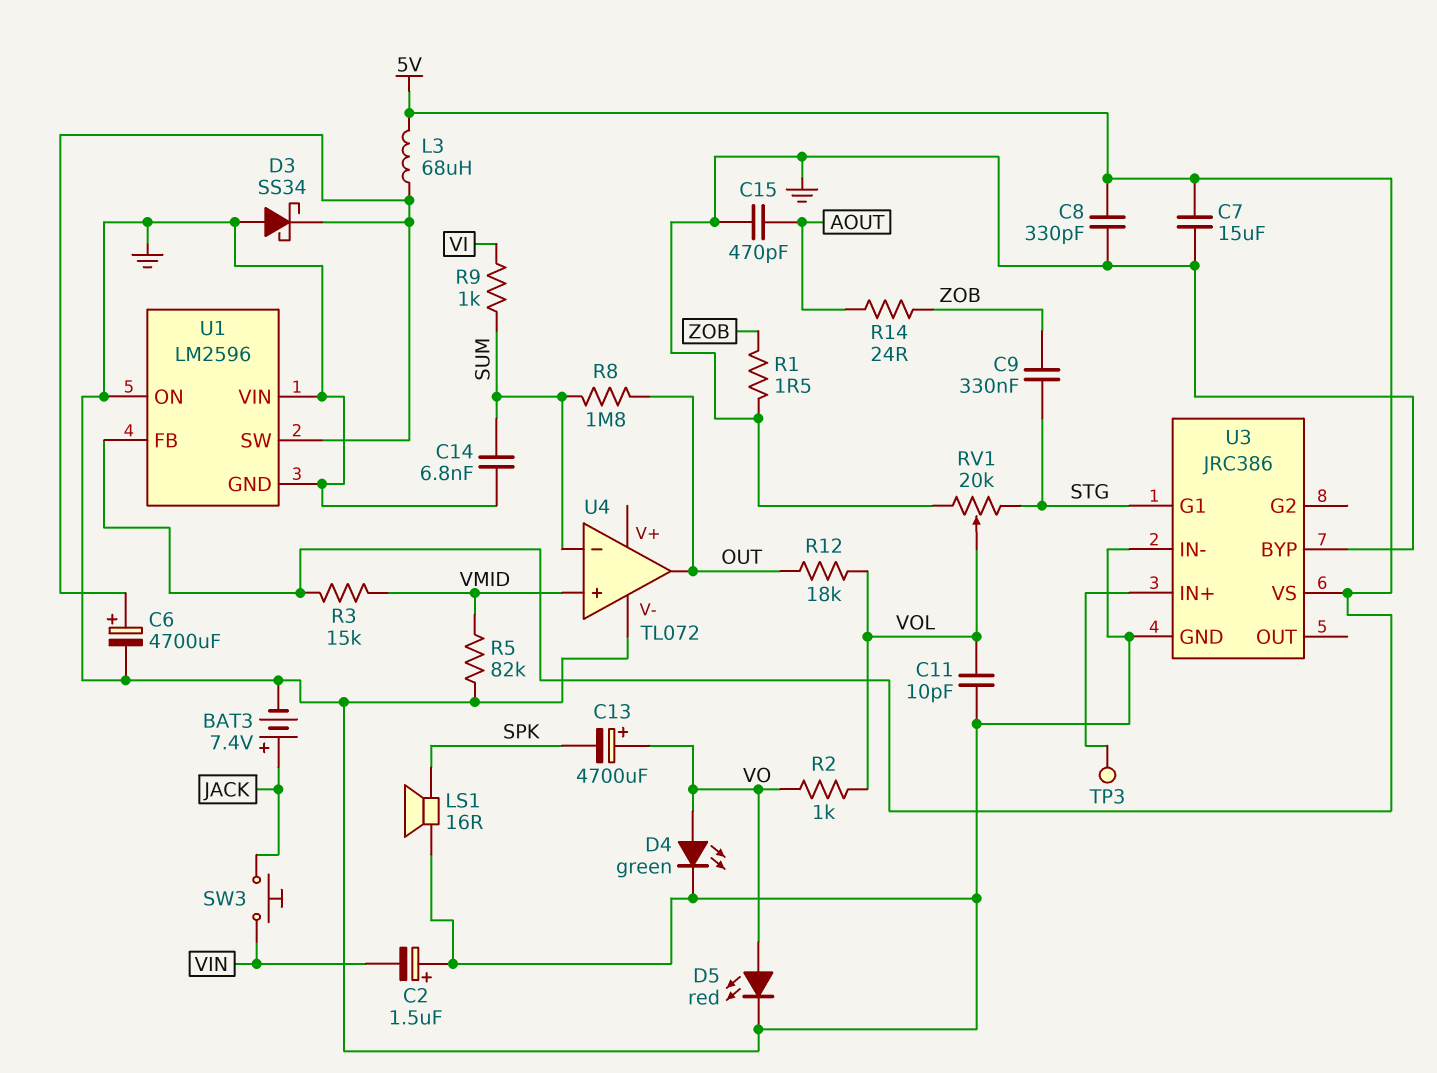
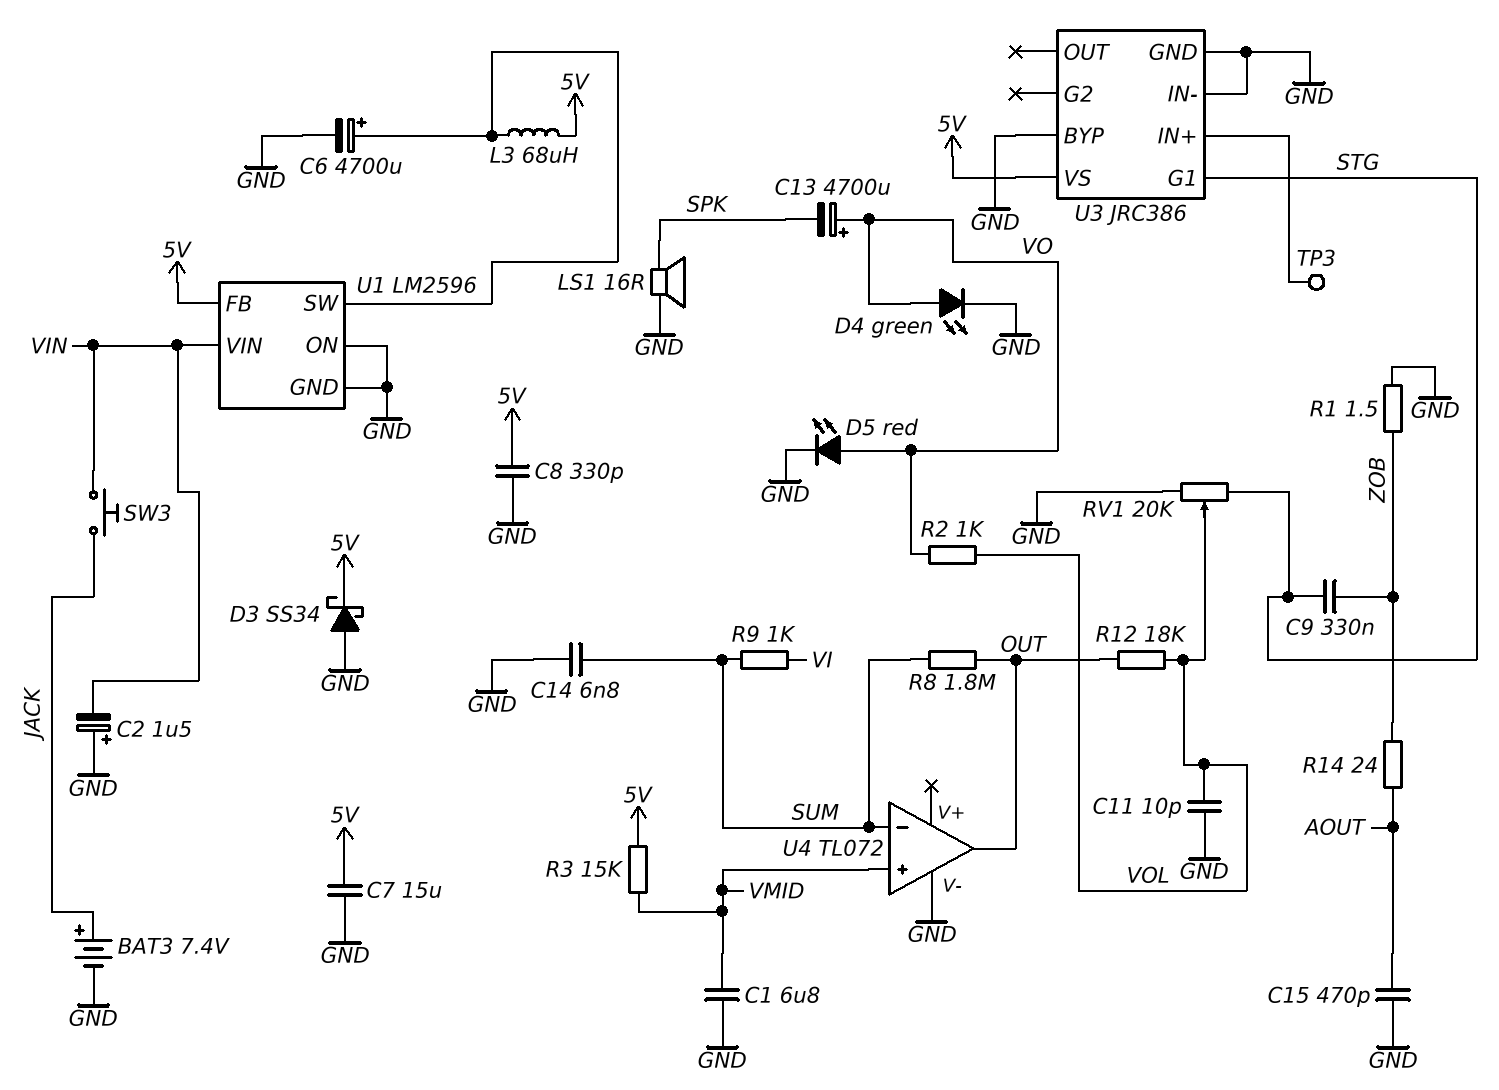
C1: none -> 6.8uF (GND, VMID)
D3: schottky SS34 (A GND, K U1/SW) -> schottky SS34 (A GND, K 5V)
R5: 82k (GND, VMID) -> none
U1 pin VIN: GND -> VIN

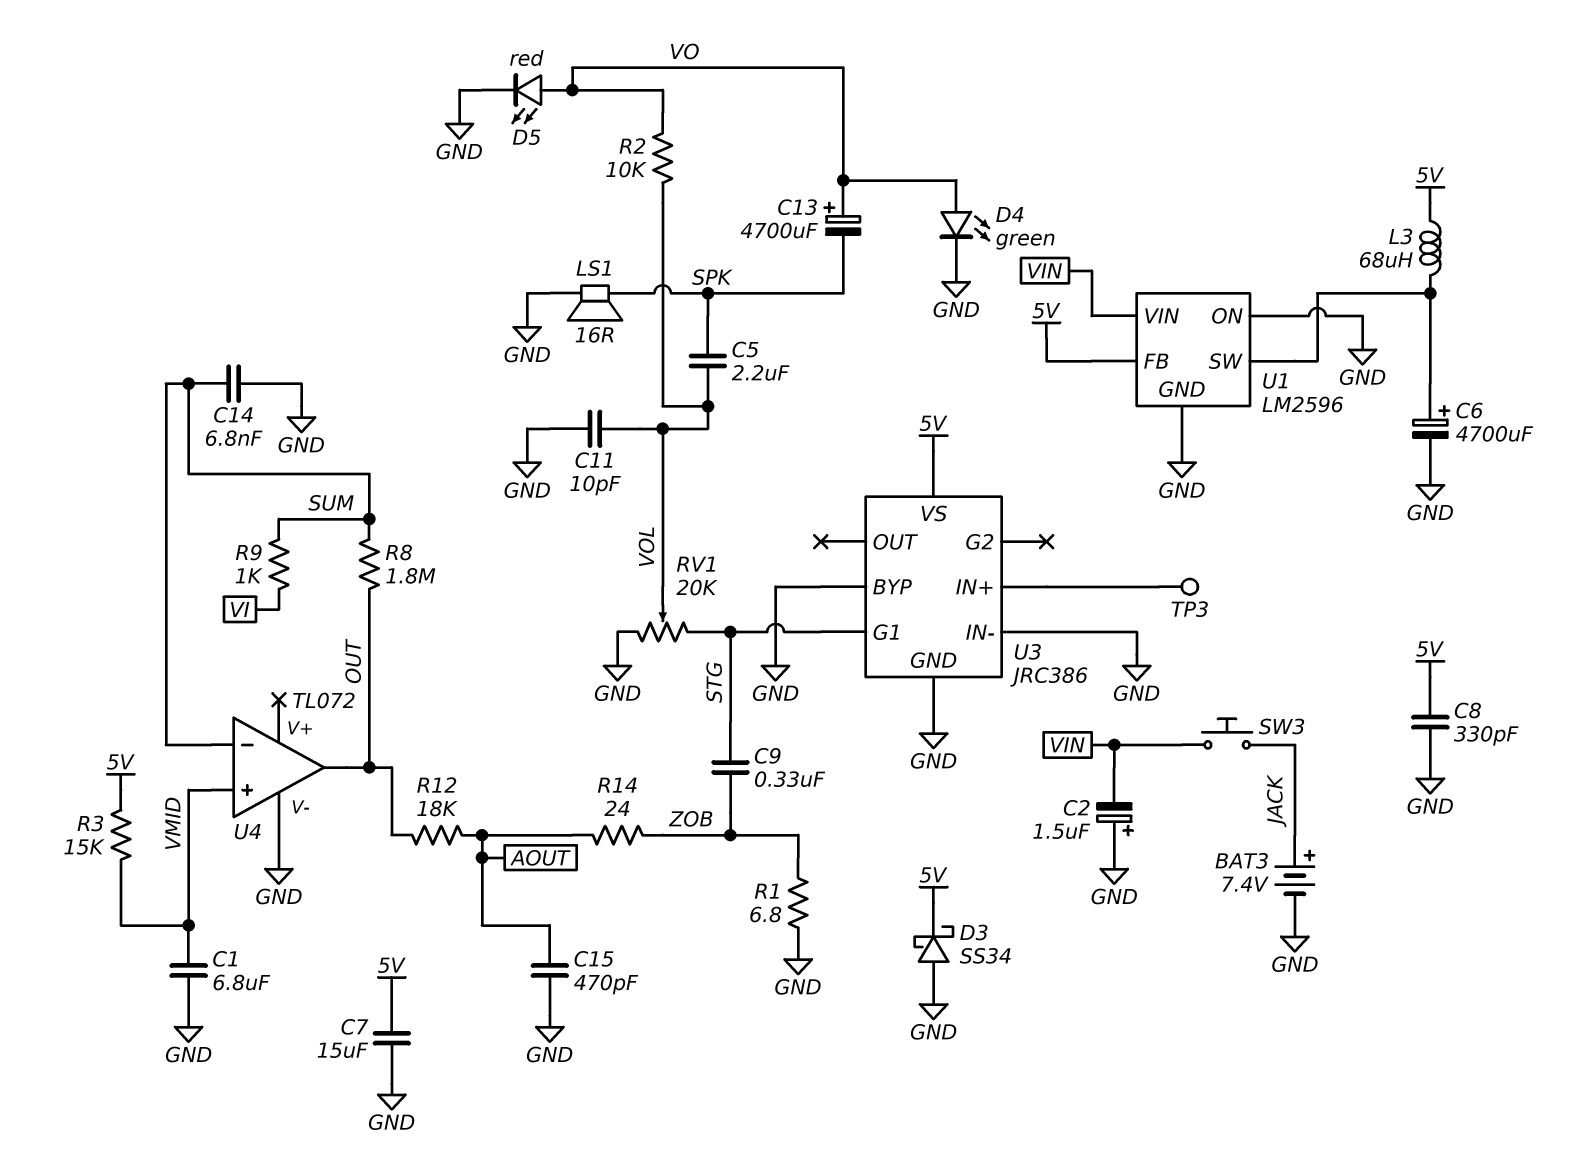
C5: none -> 2.2uF (SPK, VOL)
R1: 1.5 (GND, ZOB) -> 6.8 (GND, ZOB)
R2: 1k (VO, VOL) -> 10k (VO, VOL)
R12: 18k (OUT, VOL) -> 18k (AOUT, OUT)

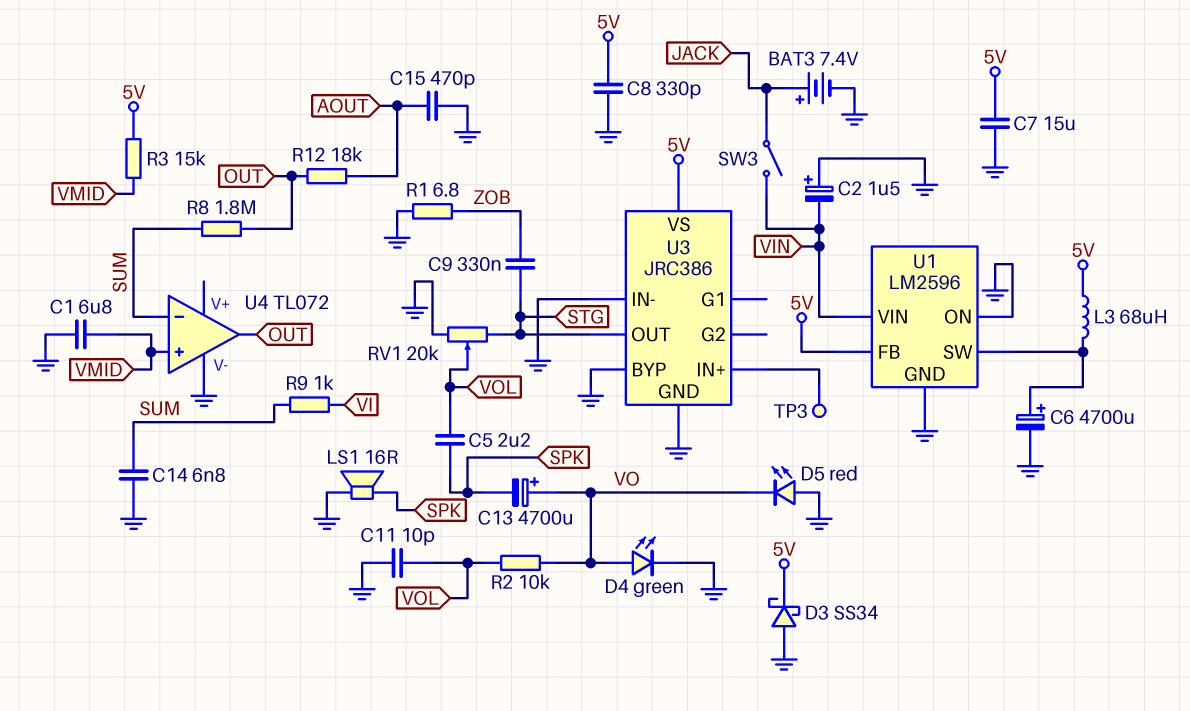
D5: LED red (A VO, K GND) -> LED red (A GND, K VO)
R14: 24 (AOUT, ZOB) -> none
SW3: button (JACK, VIN) -> switch (JACK, VIN)
U3 pin G1: STG -> none
U3 pin OUT: none -> STG

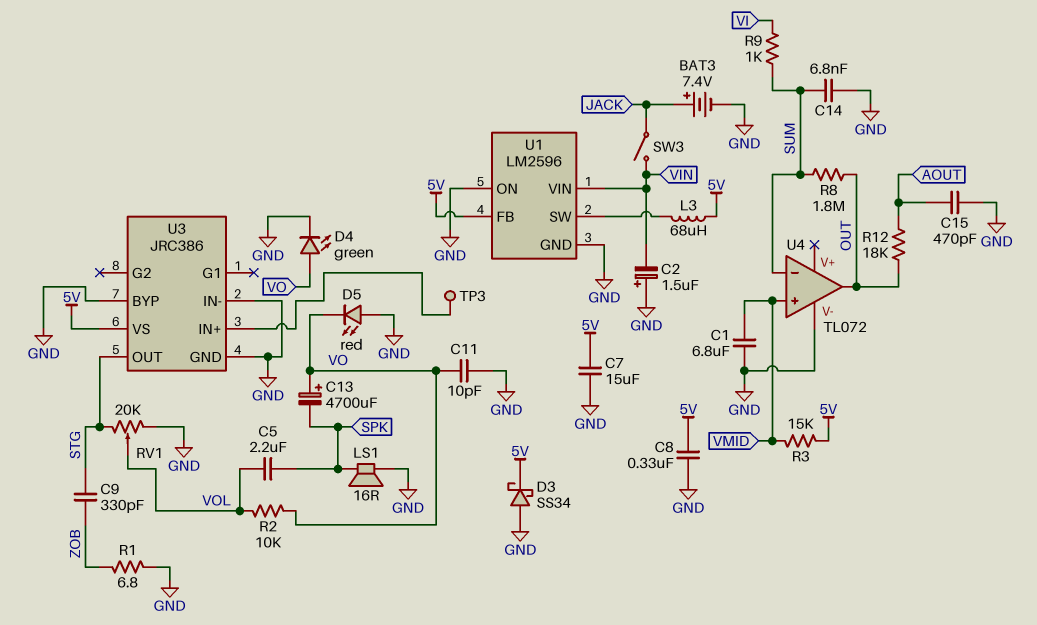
C6: 4700uF (plus U1/SW, minus GND) -> none
C8: 330pF (5V, GND) -> 330nF (5V, GND)
C9: 330nF (STG, ZOB) -> 330pF (STG, ZOB)
C11: 10pF (GND, VOL) -> 10pF (GND, VO)

